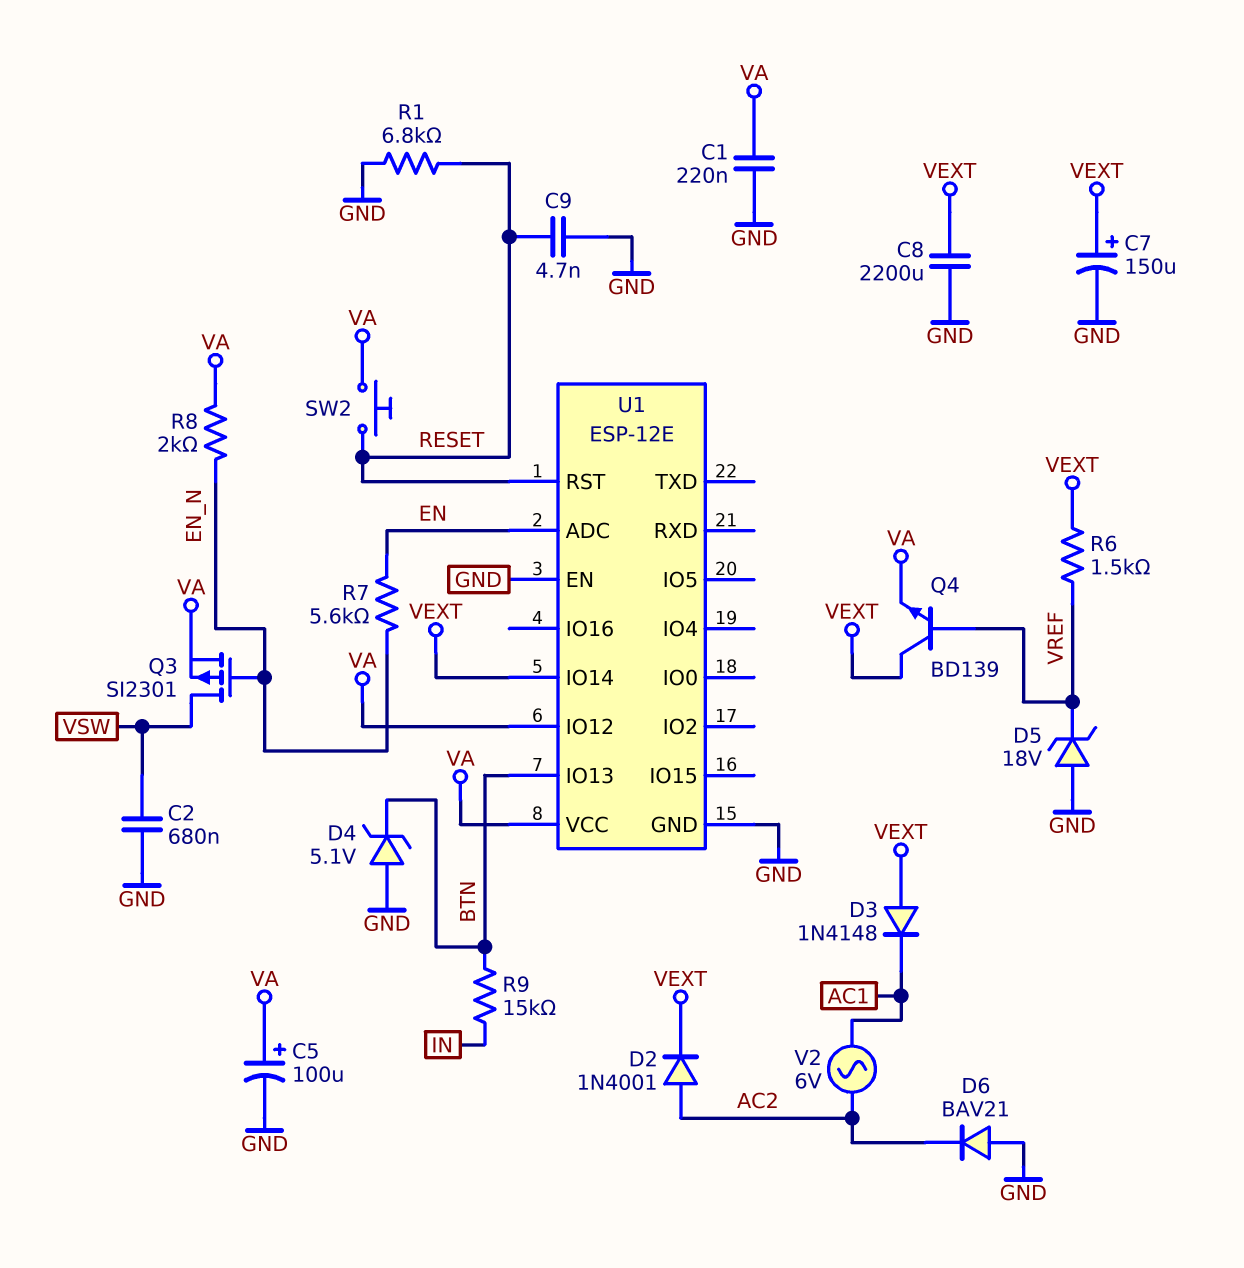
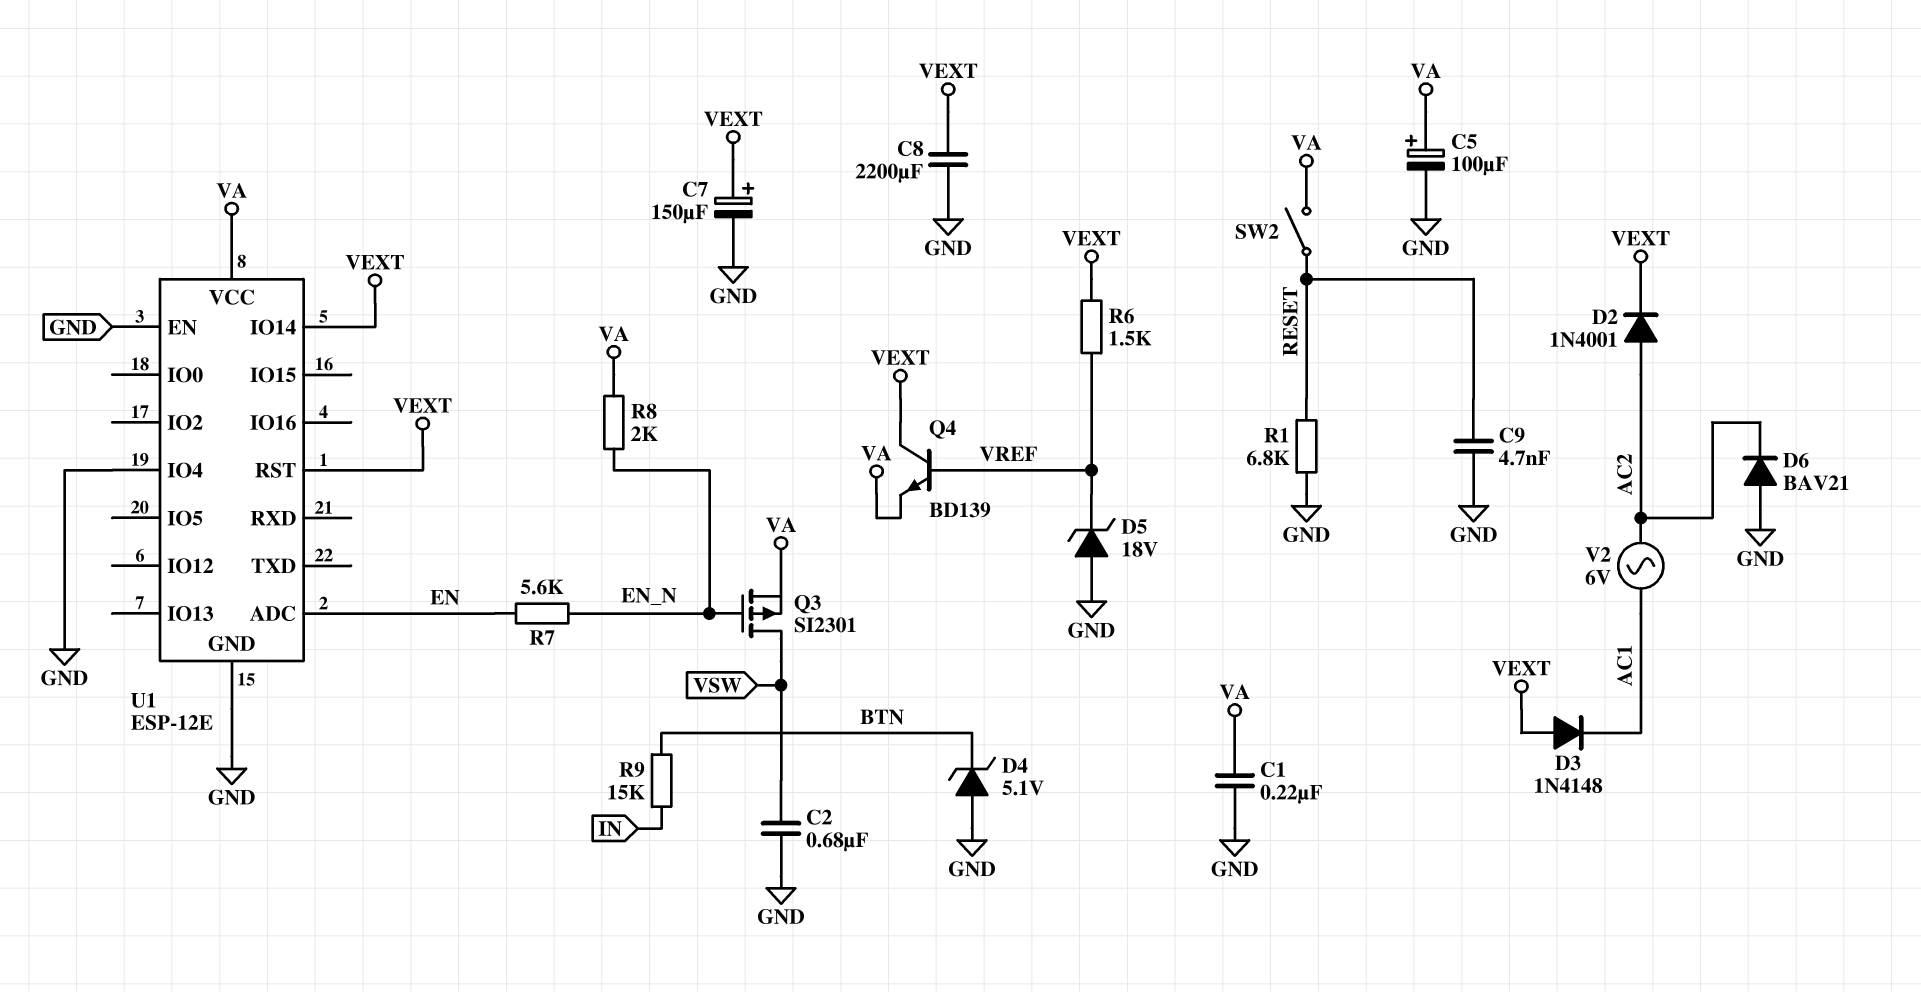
SW2: button (RESET, VA) -> switch (RESET, VA)
U1 pin IO4: none -> GND
U1 pin IO12: VA -> none
U1 pin IO13: BTN -> none
U1 pin RST: RESET -> VEXT

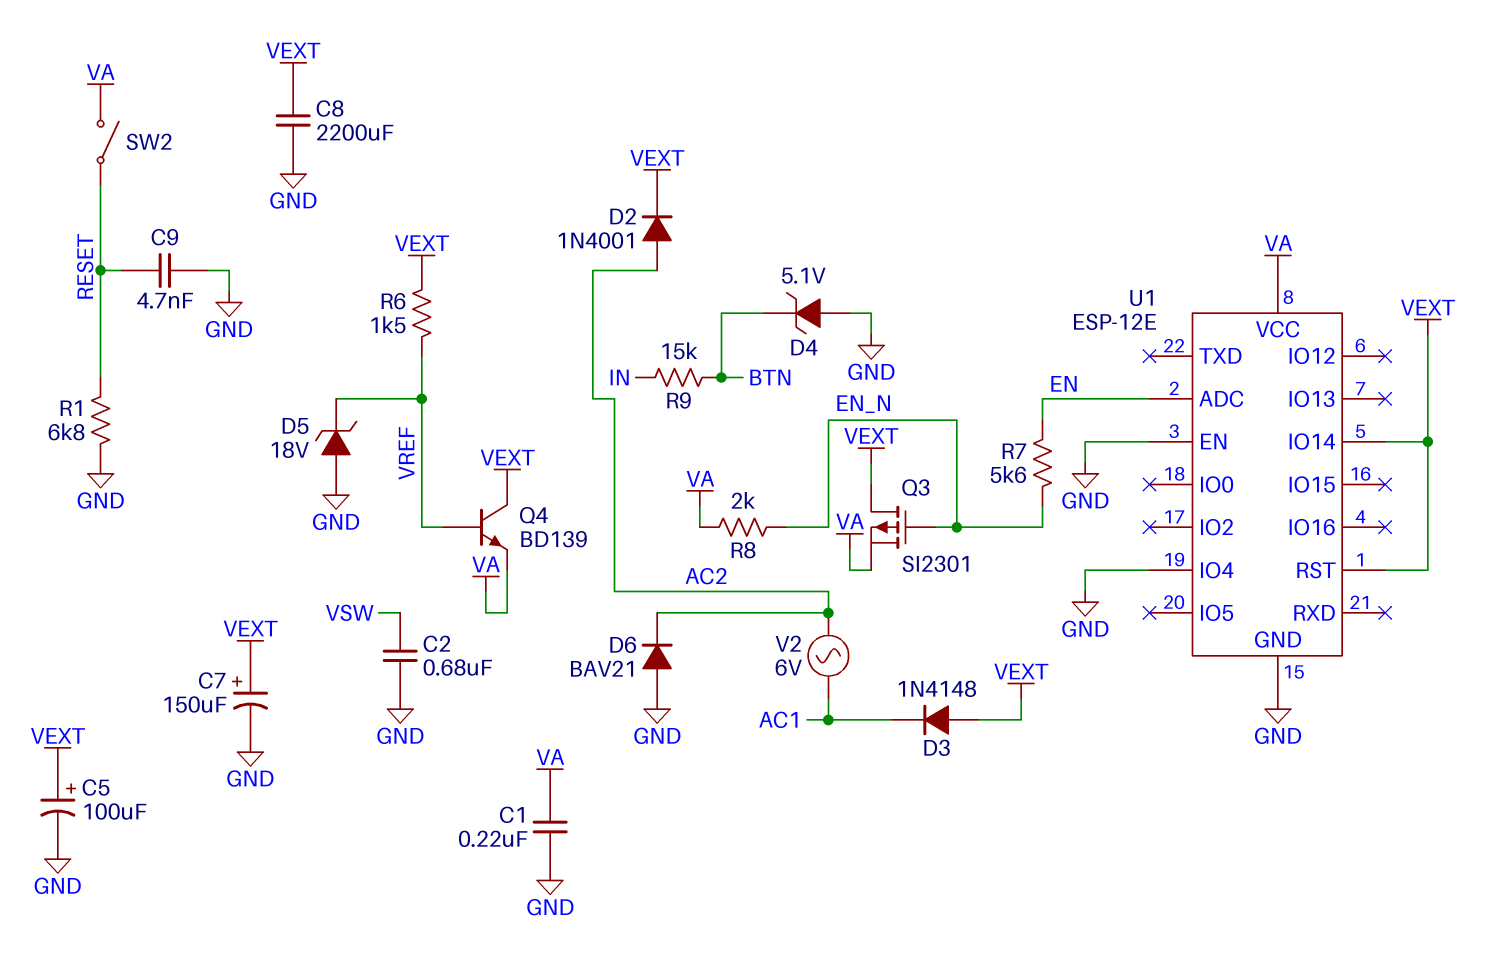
C5: 100uF (plus VA, minus GND) -> 100uF (plus VEXT, minus GND)
Q3: PMOS SI2301 (G EN_N, D VSW, S VA) -> PMOS SI2301 (G EN_N, D VEXT, S VA)

